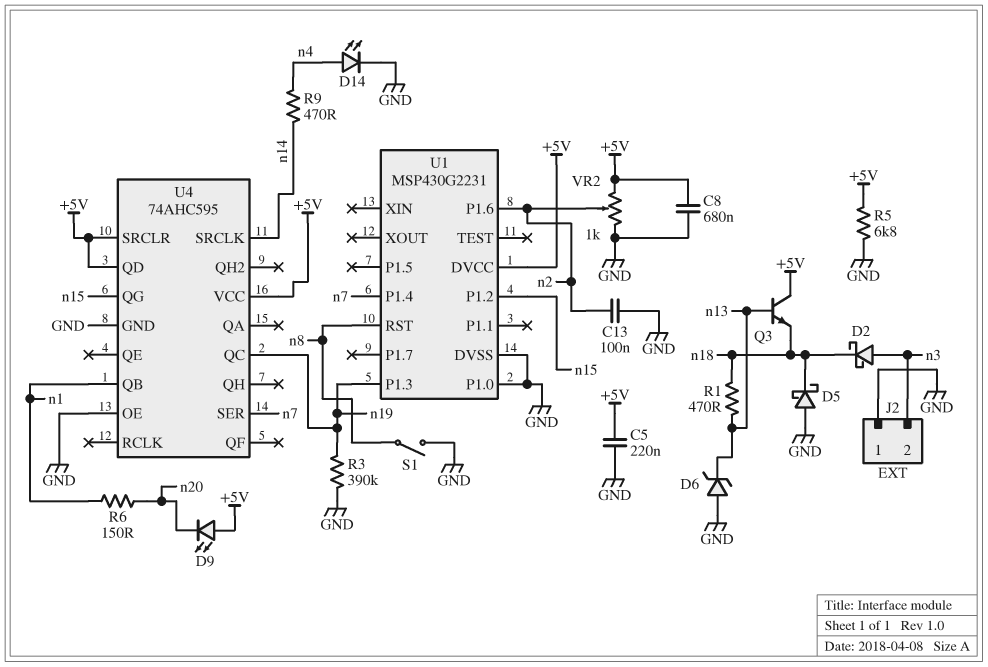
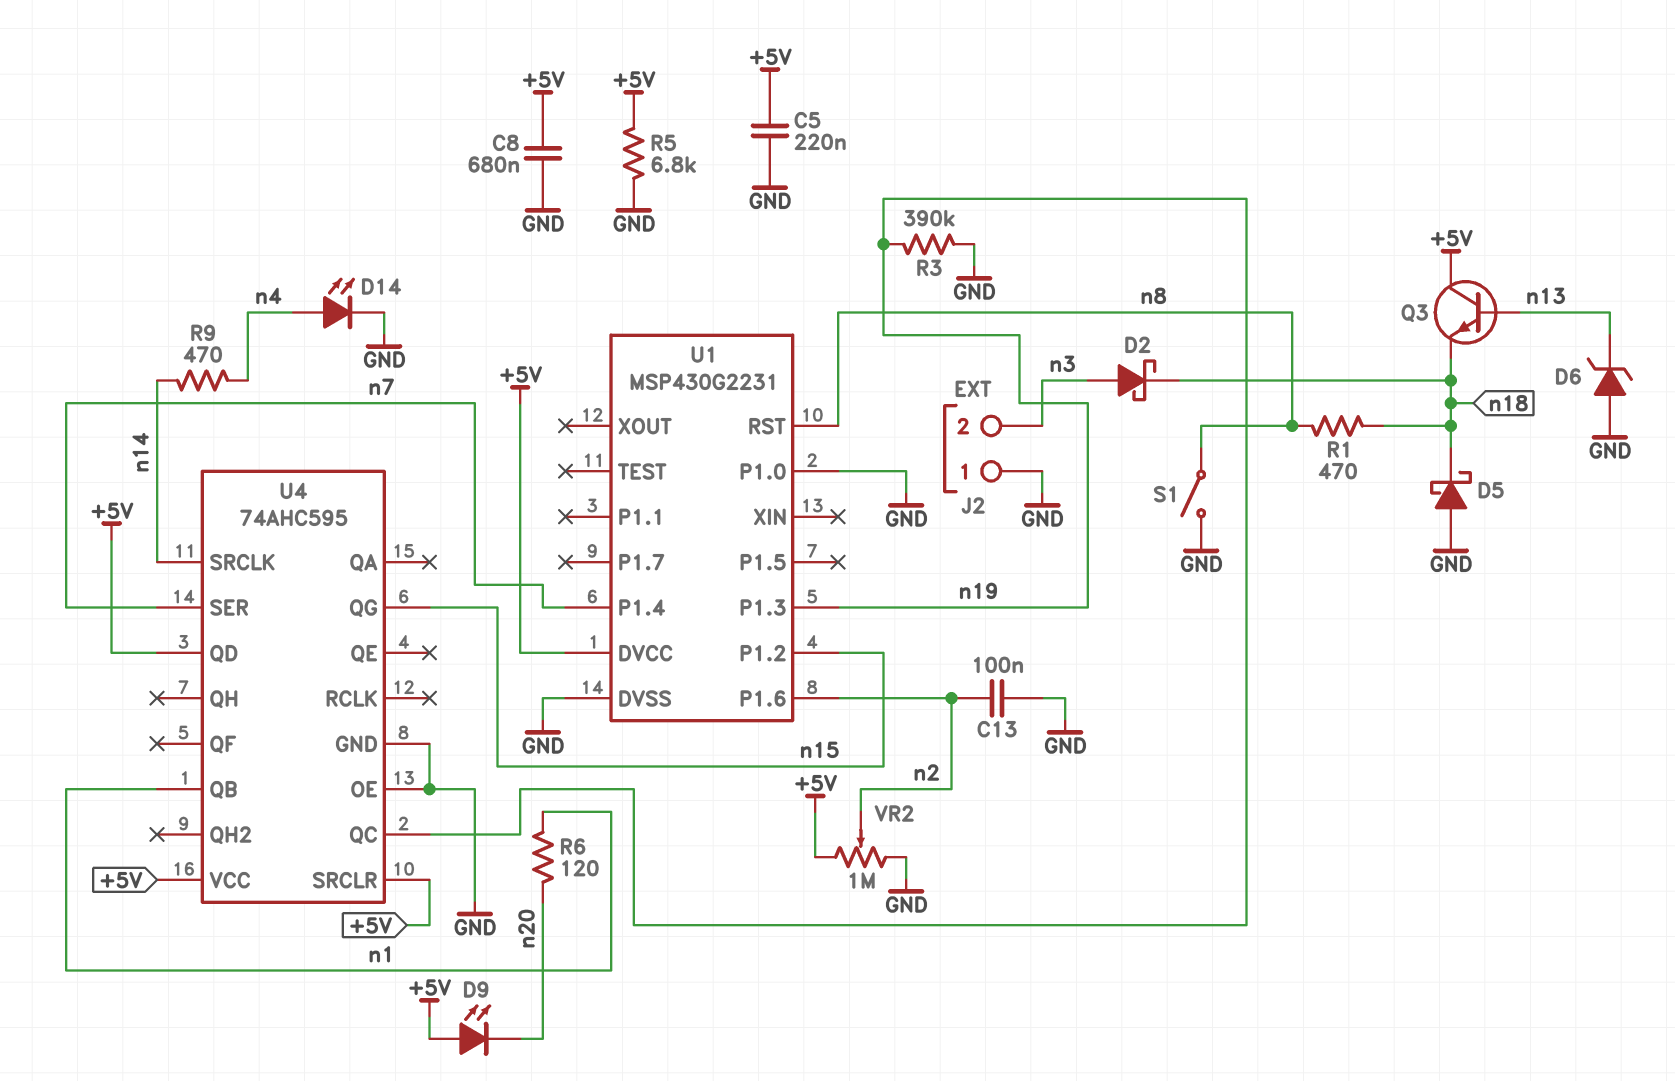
R1: 470 (n13, n18) -> 470 (n8, n18)
R6: 150 (n1, n20) -> 120 (n1, n20)
VR2: 1k (+5V, GND, wiper n2) -> 1M (+5V, GND, wiper n2)

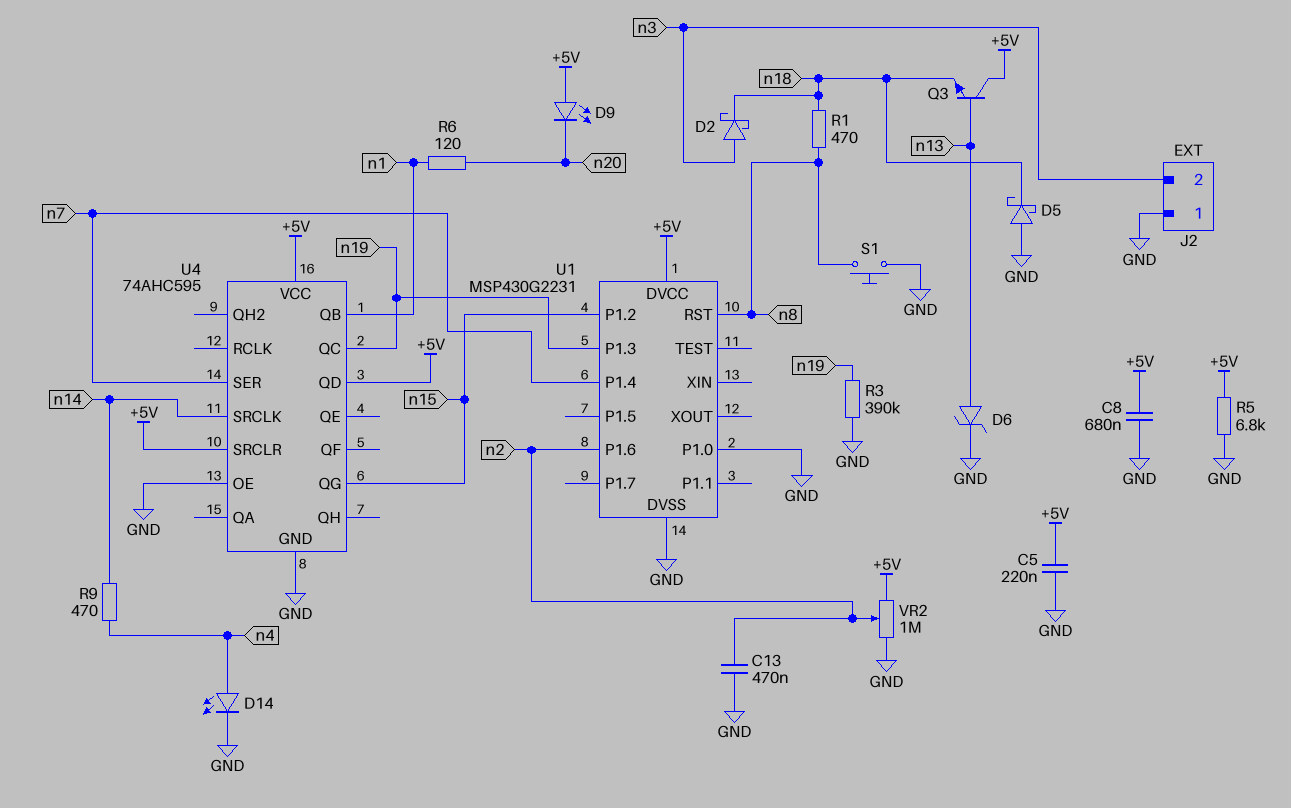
C13: 100nF (GND, n2) -> 470nF (GND, n2)
D6: zener (A GND, K n13) -> zener (A n13, K GND)
S1: switch (GND, n8) -> button (GND, n8)

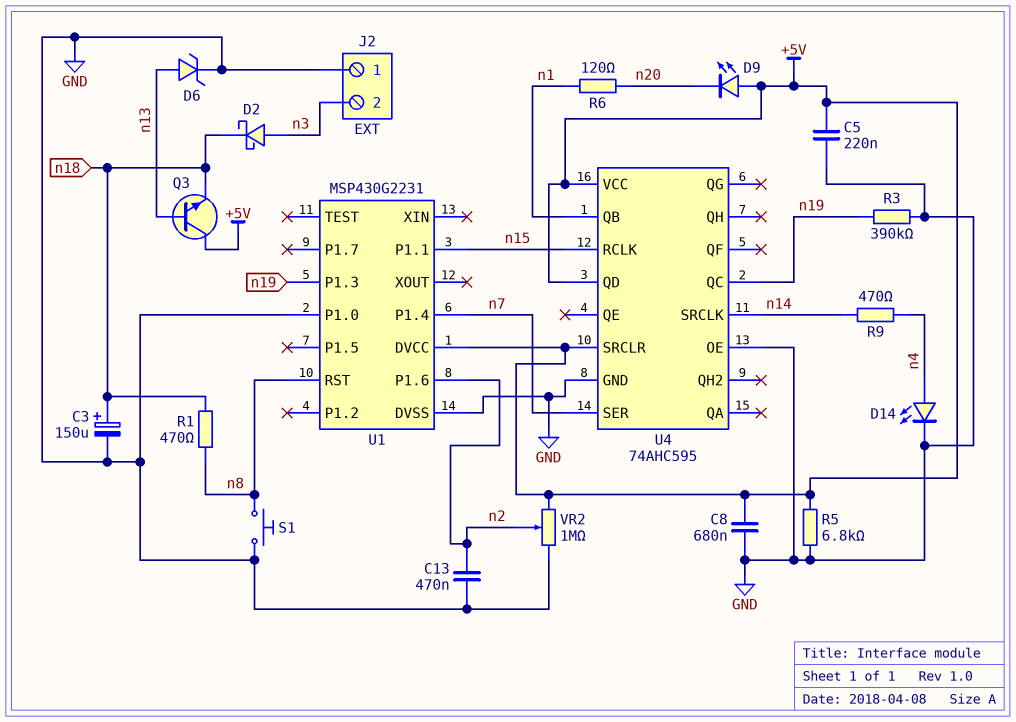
C3: none -> 150uF (plus n18, minus GND)
D5: schottky (A GND, K n18) -> none
U1 pin P1.1: none -> n15
U1 pin P1.2: n15 -> none
U4 pin QG: n15 -> none
U4 pin RCLK: none -> n15

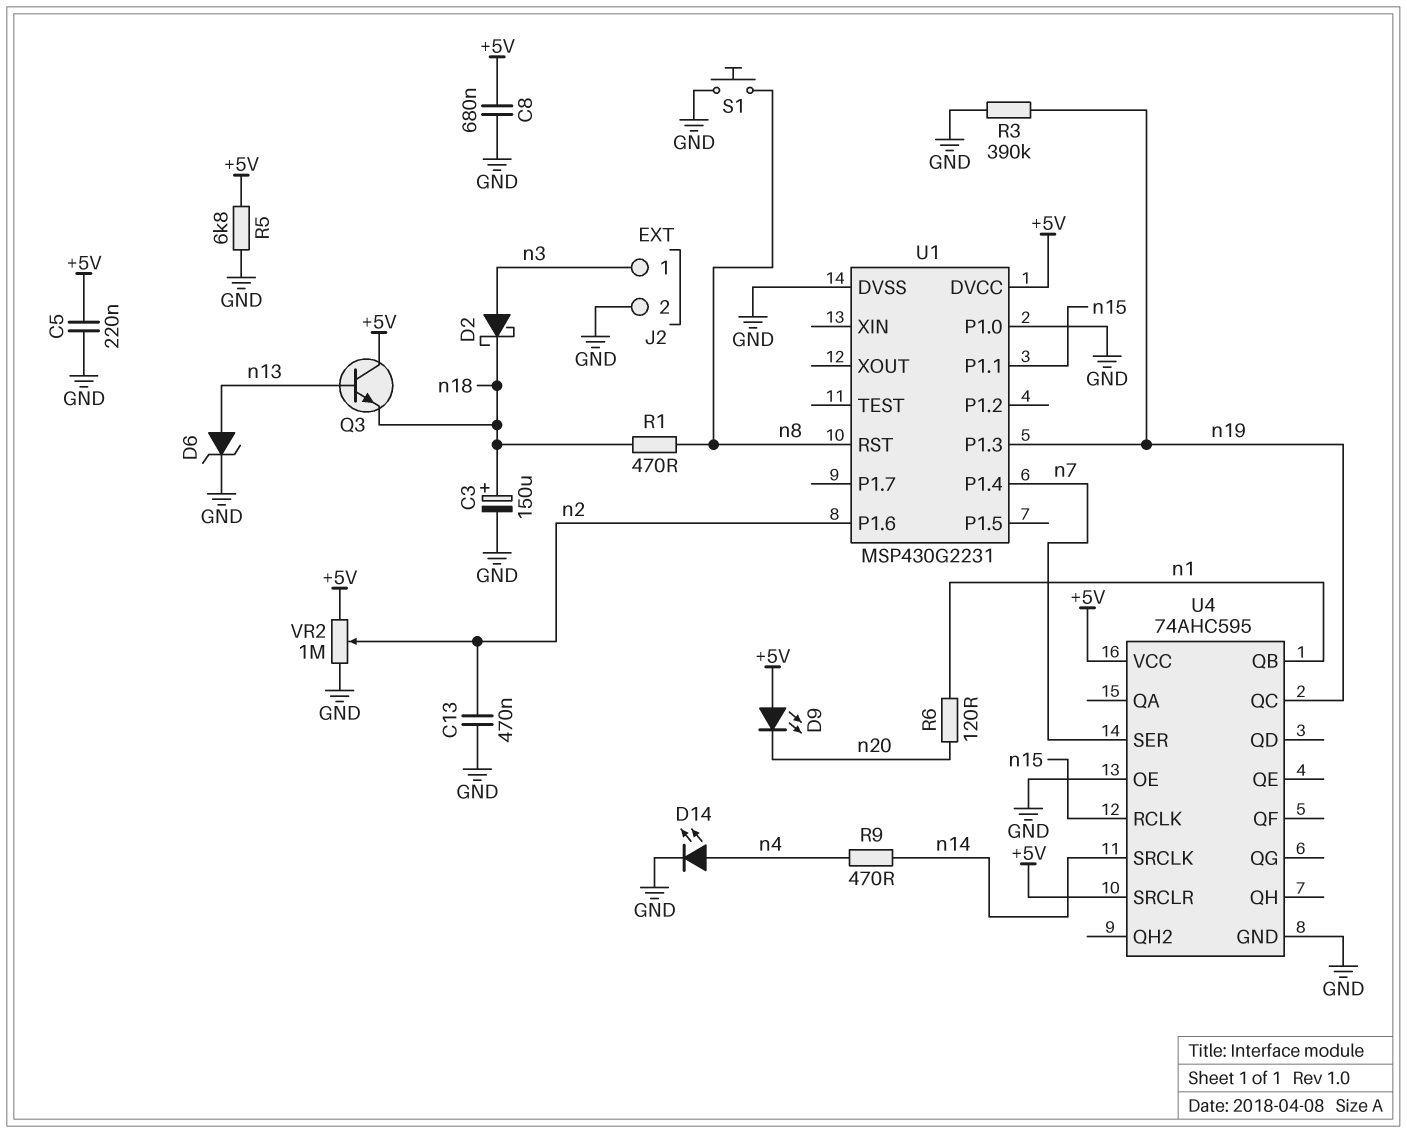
J2 pin 1: GND -> n3
J2 pin 2: n3 -> GND
U4 pin QD: +5V -> none

